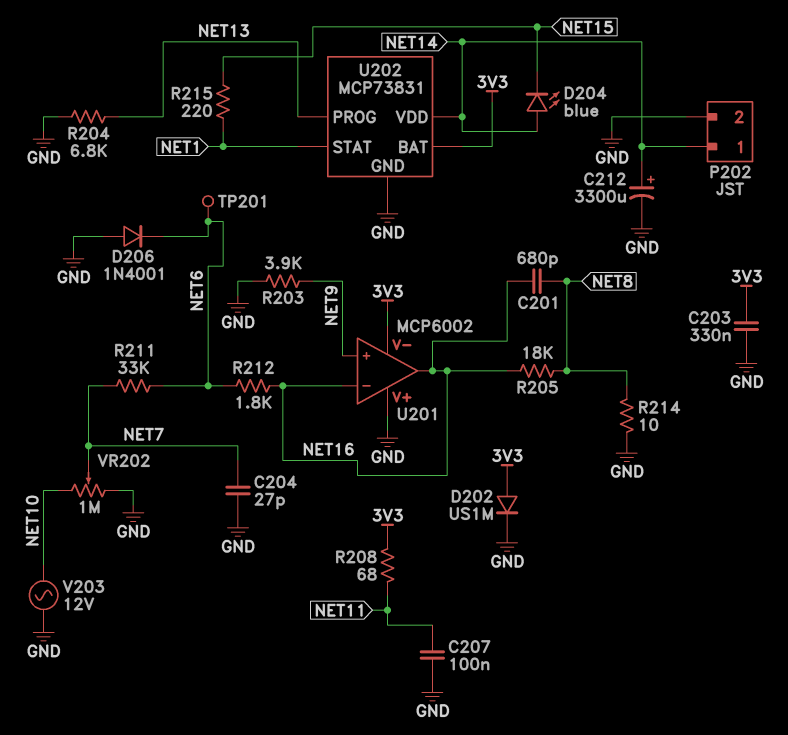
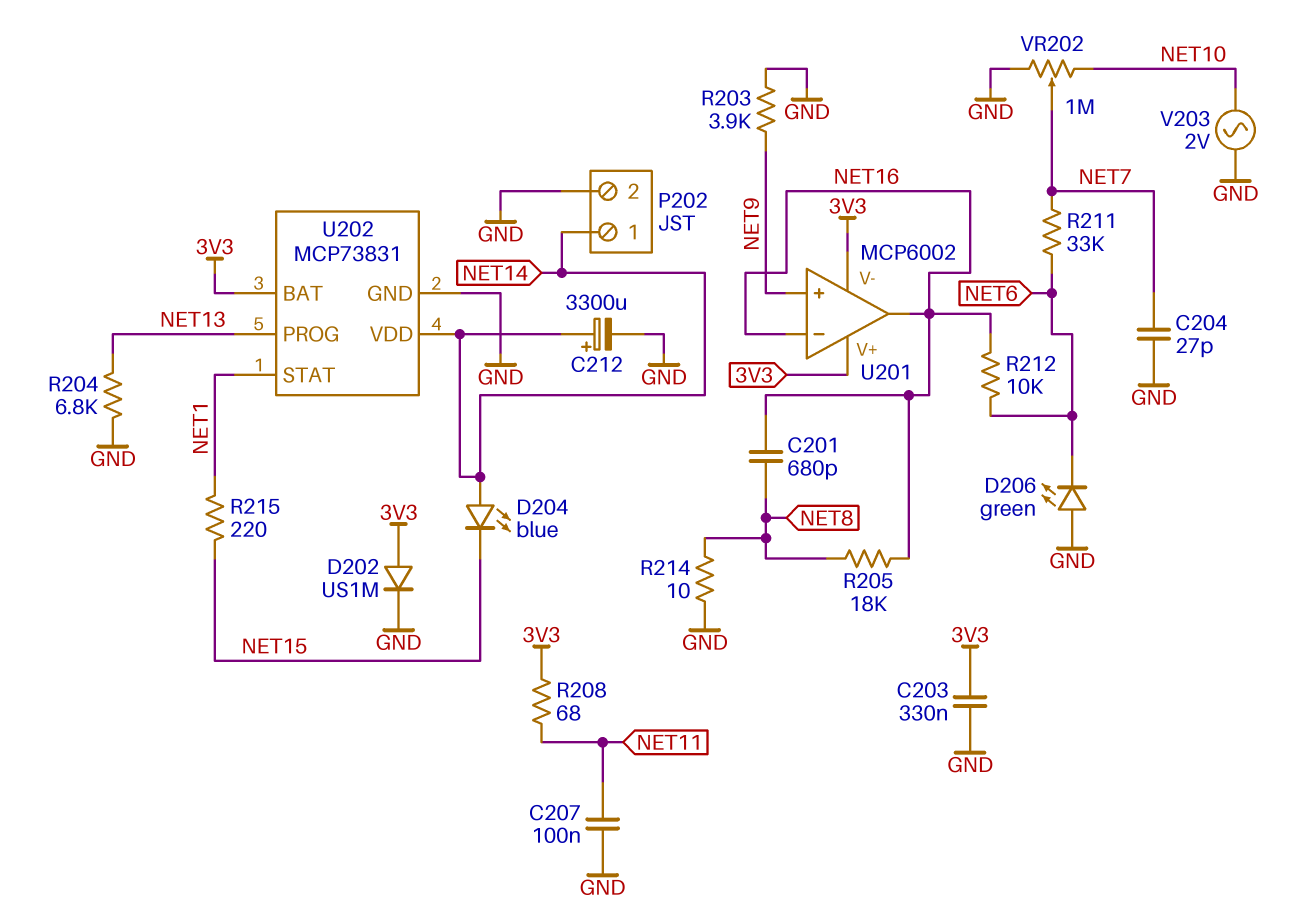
D206: diode 1N4001 (A GND, K NET6) -> LED green (A GND, K NET6)
R212: 1.8k (NET6, NET16) -> 10k (NET6, NET16)
TP201: test point (NET6) -> none
U201 pin V+: GND -> 3V3
V203: AC 12V (GND, NET10) -> AC 2V (GND, NET10)

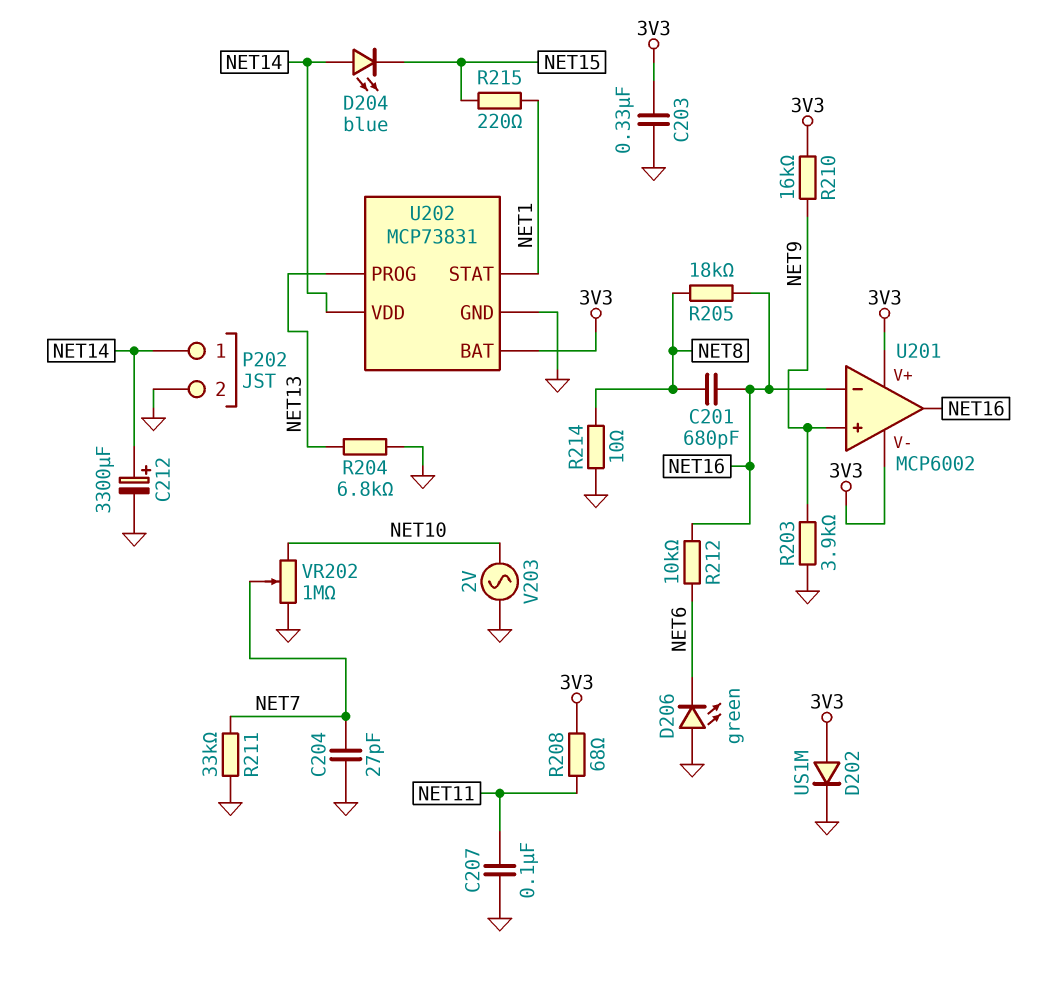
R210: none -> 16k (3V3, NET9)
R211: 33k (NET6, NET7) -> 33k (GND, NET7)

